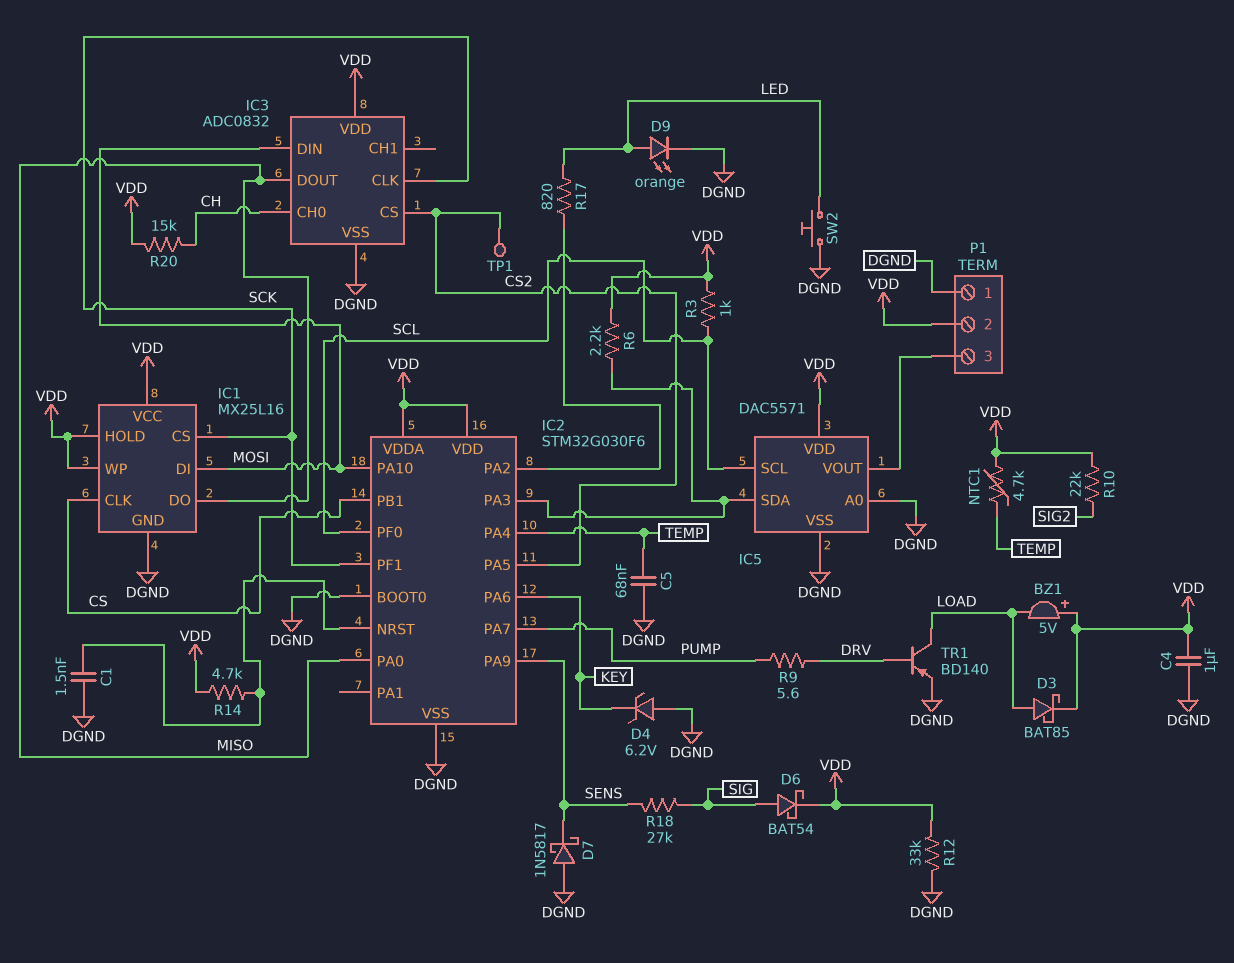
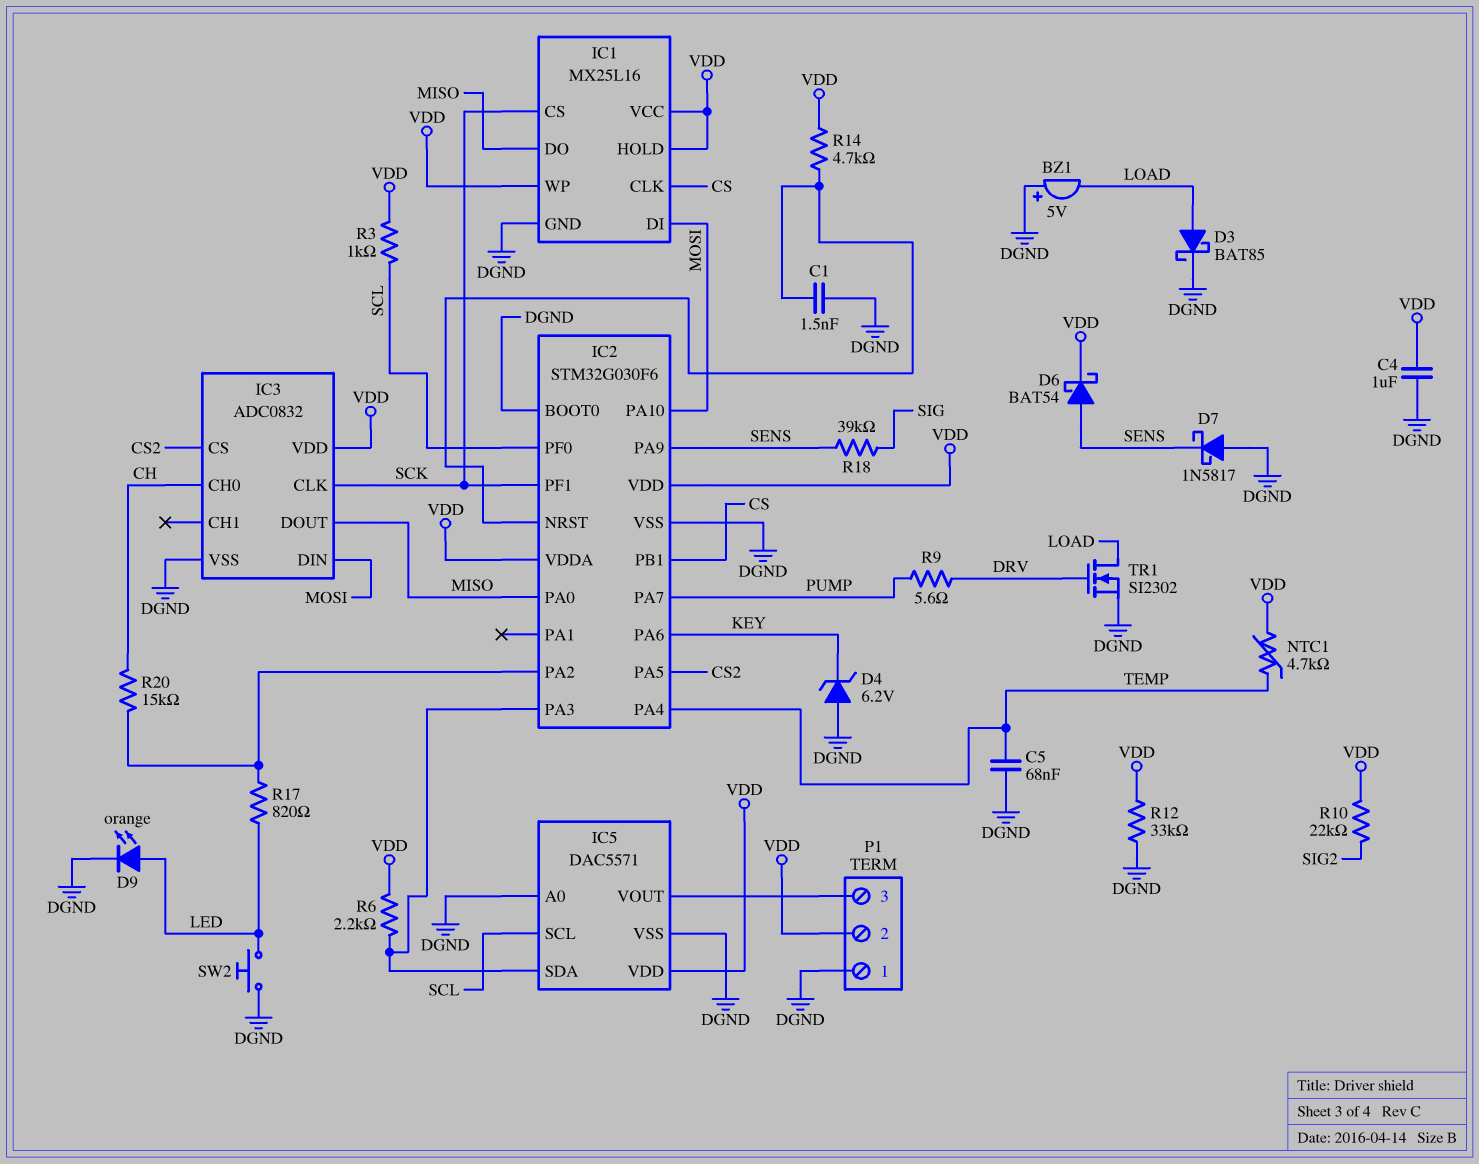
BZ1: buzzer 5V (plus VDD, minus LOAD) -> buzzer 5V (plus DGND, minus LOAD)
D3: schottky BAT85 (A LOAD, K VDD) -> schottky BAT85 (A LOAD, K DGND)
D6: schottky BAT54 (A SIG, K VDD) -> schottky BAT54 (A SENS, K VDD)
R18: 27k (SENS, SIG) -> 39k (SENS, SIG)
R20: 15k (CH, VDD) -> 15k (CH, IC2/PA2)
TP1: test point (CS2) -> none
TR1: PNP BD140 (B DRV, C LOAD, E DGND) -> NMOS SI2302 (G DRV, D LOAD, S DGND)

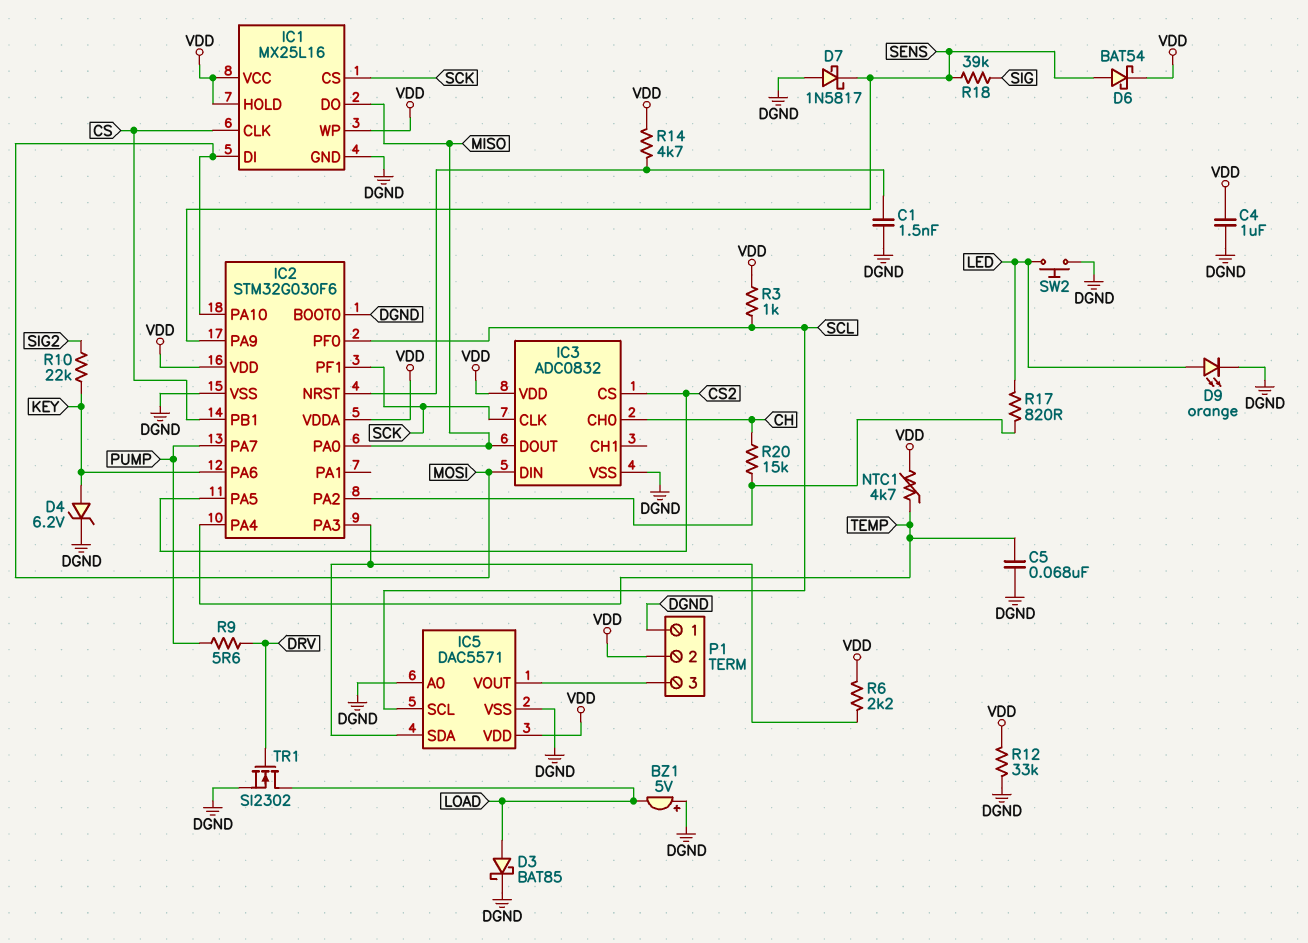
D4: zener 6.2V (A DGND, K KEY) -> zener 6.2V (A KEY, K DGND)
R10: 22k (SIG2, VDD) -> 22k (KEY, SIG2)

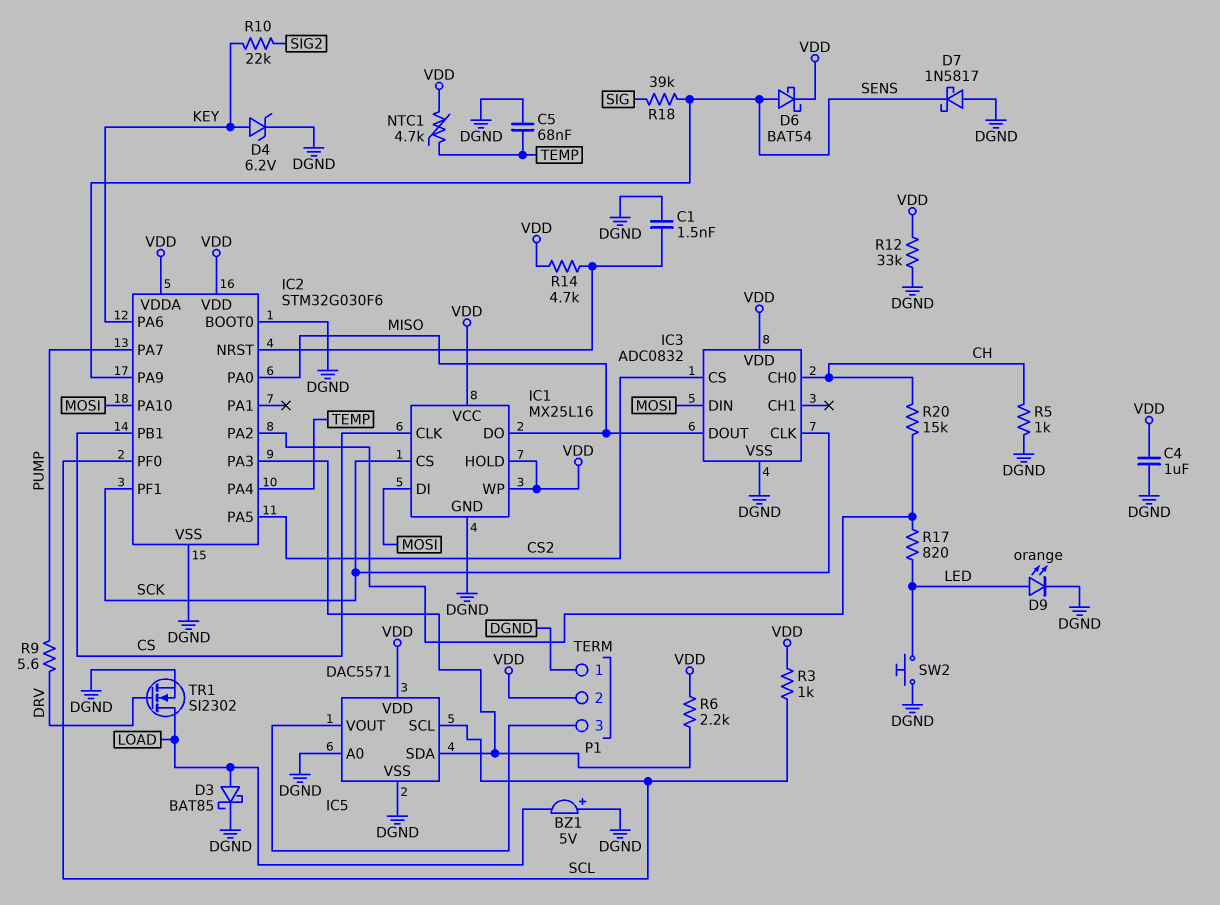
R5: none -> 1k (CH, DGND)

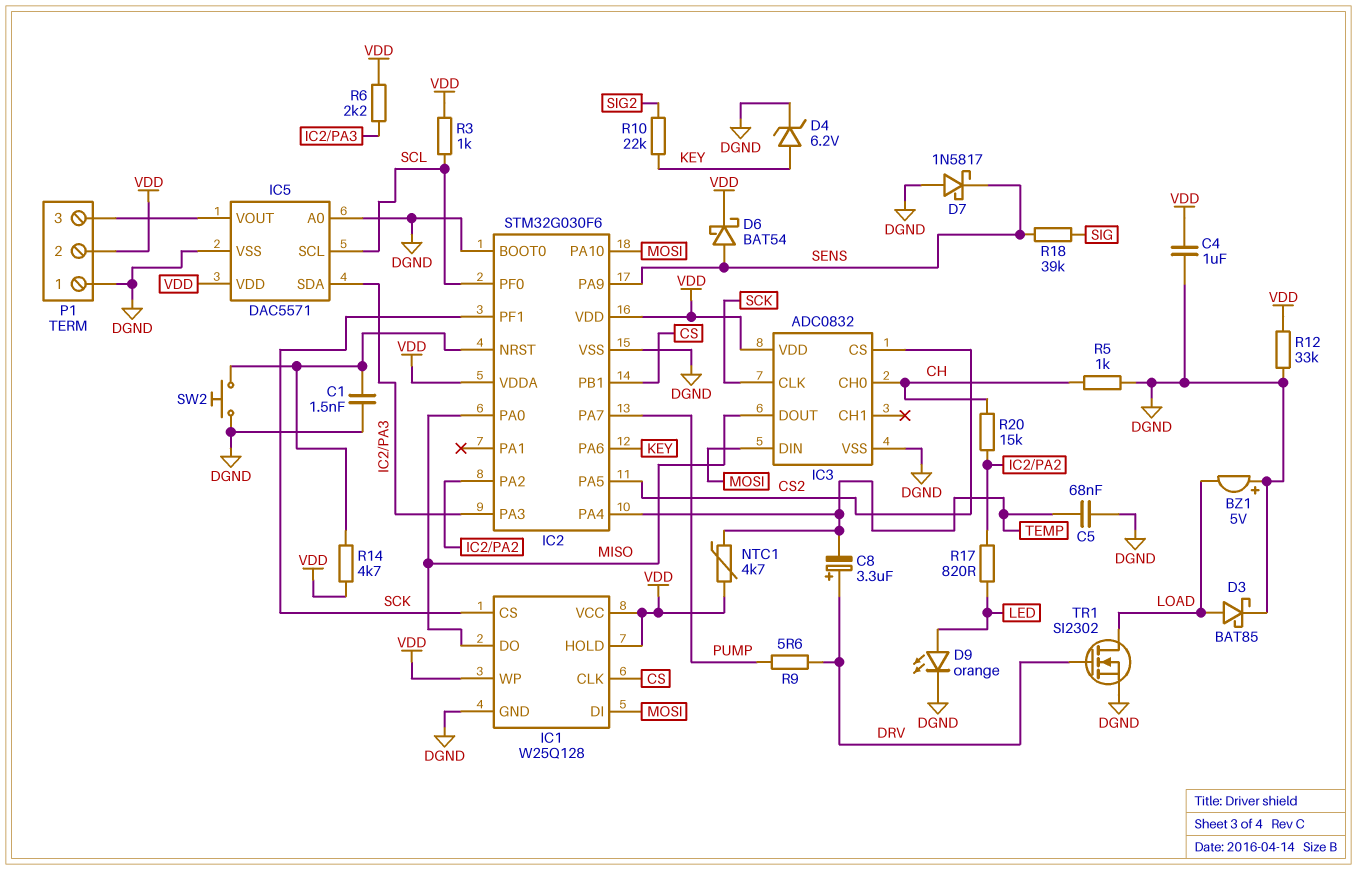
C8: none -> 3.3uF (plus DRV, minus TEMP)
IC1: MX25L16 -> W25Q128
SW2: button (DGND, LED) -> button (DGND, IC2/NRST)

